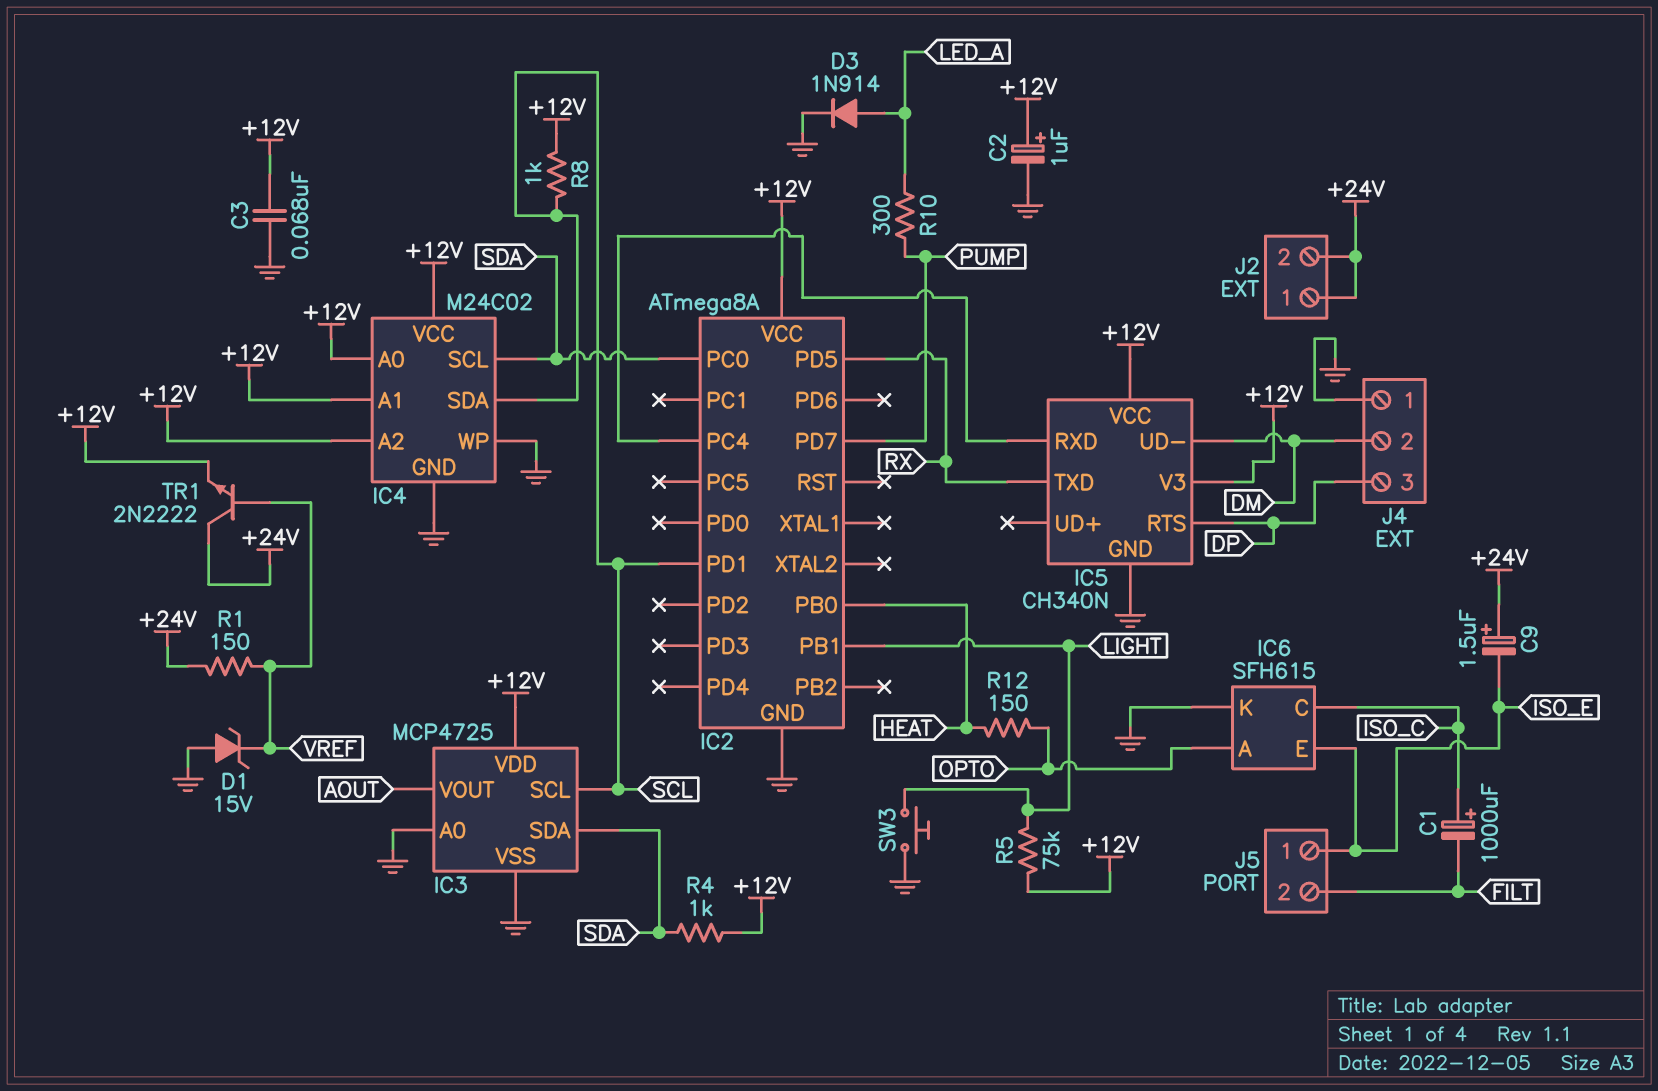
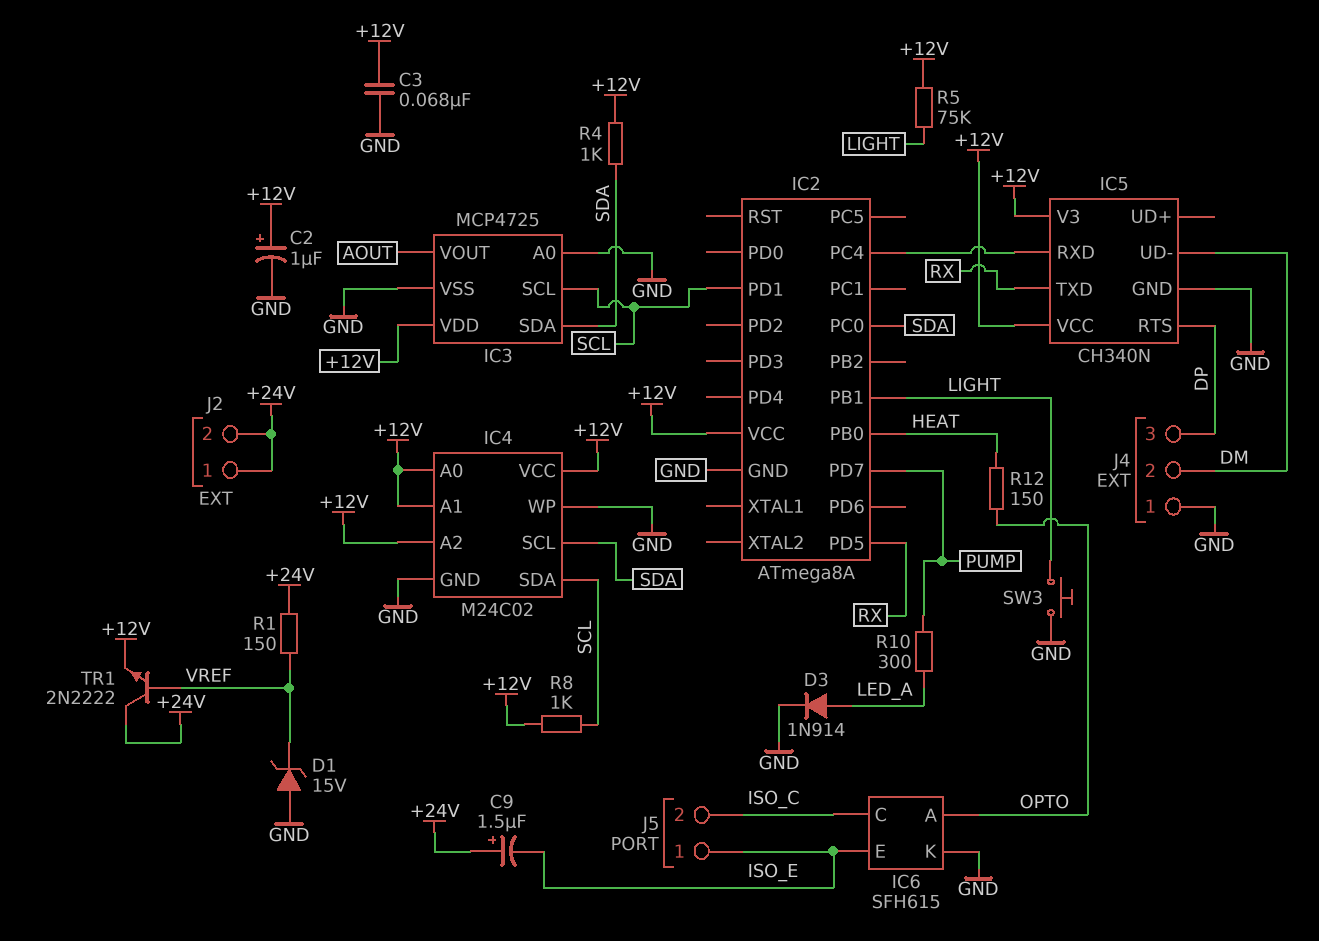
C1: 1000uF (plus ISO_C, minus FILT) -> none
J5 pin 2: FILT -> ISO_C

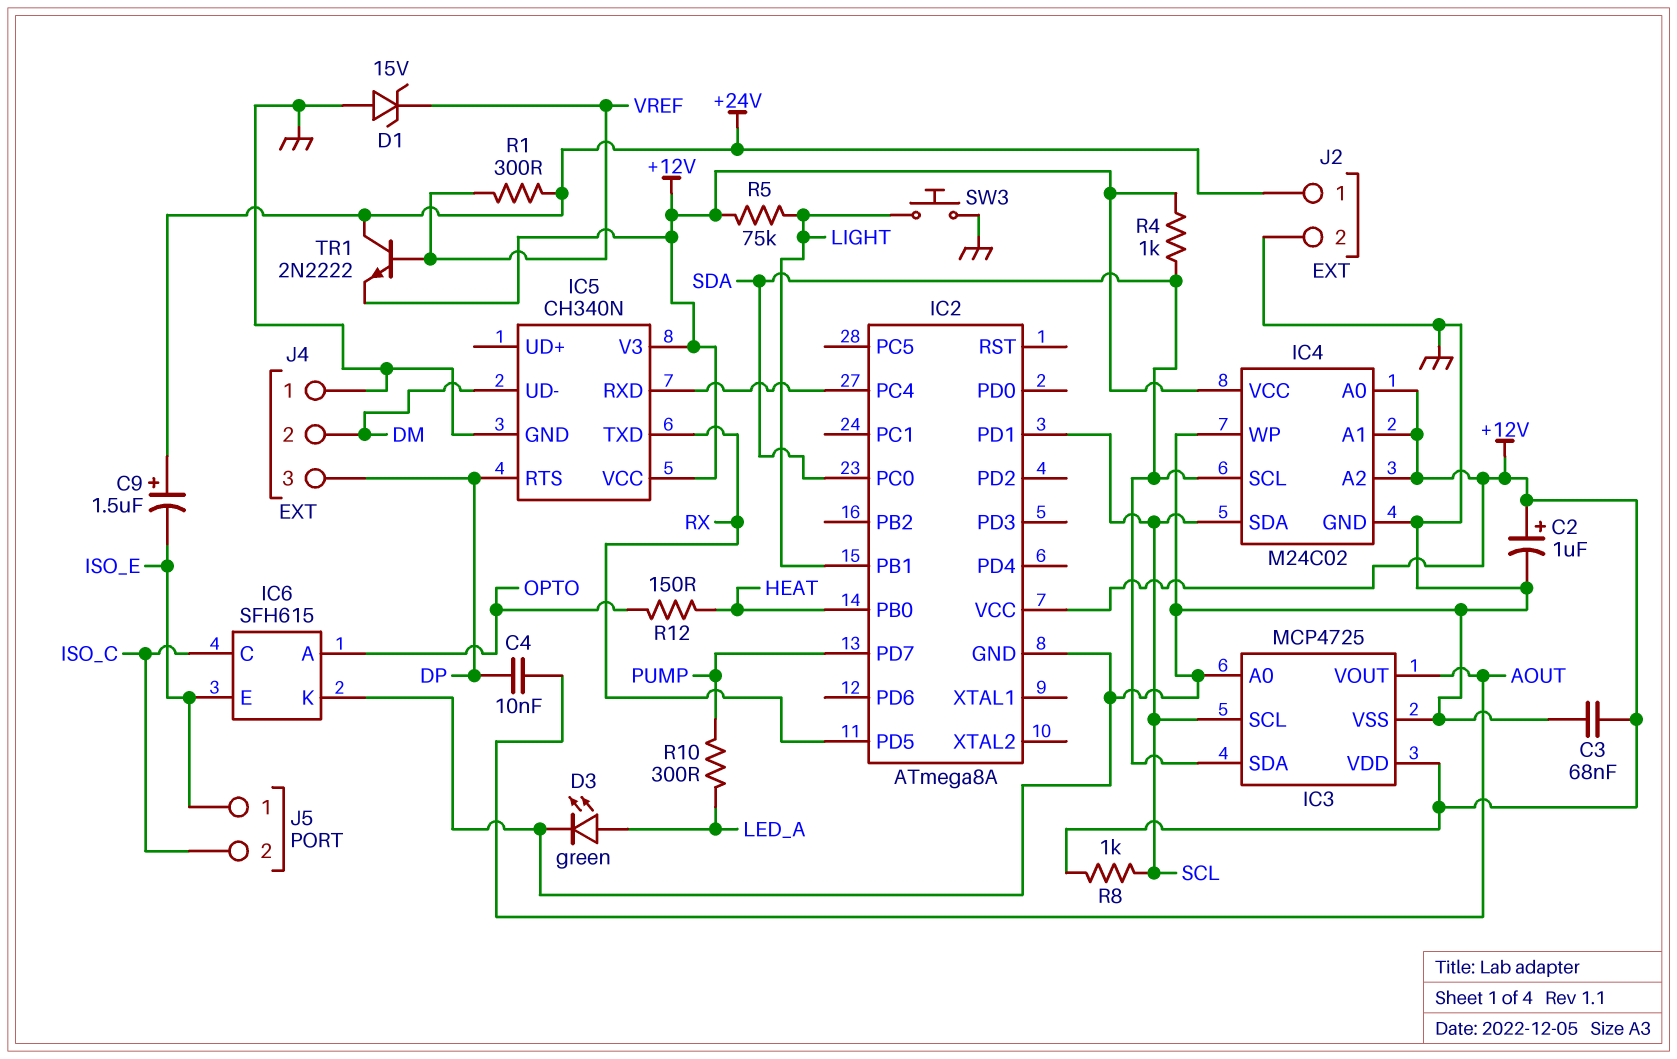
C4: none -> 10nF (AOUT, DP)
D3: diode 1N914 (A LED_A, K GND) -> LED green (A LED_A, K GND)
J2 pin 2: +24V -> GND
R1: 150 (+24V, VREF) -> 300 (+24V, VREF)

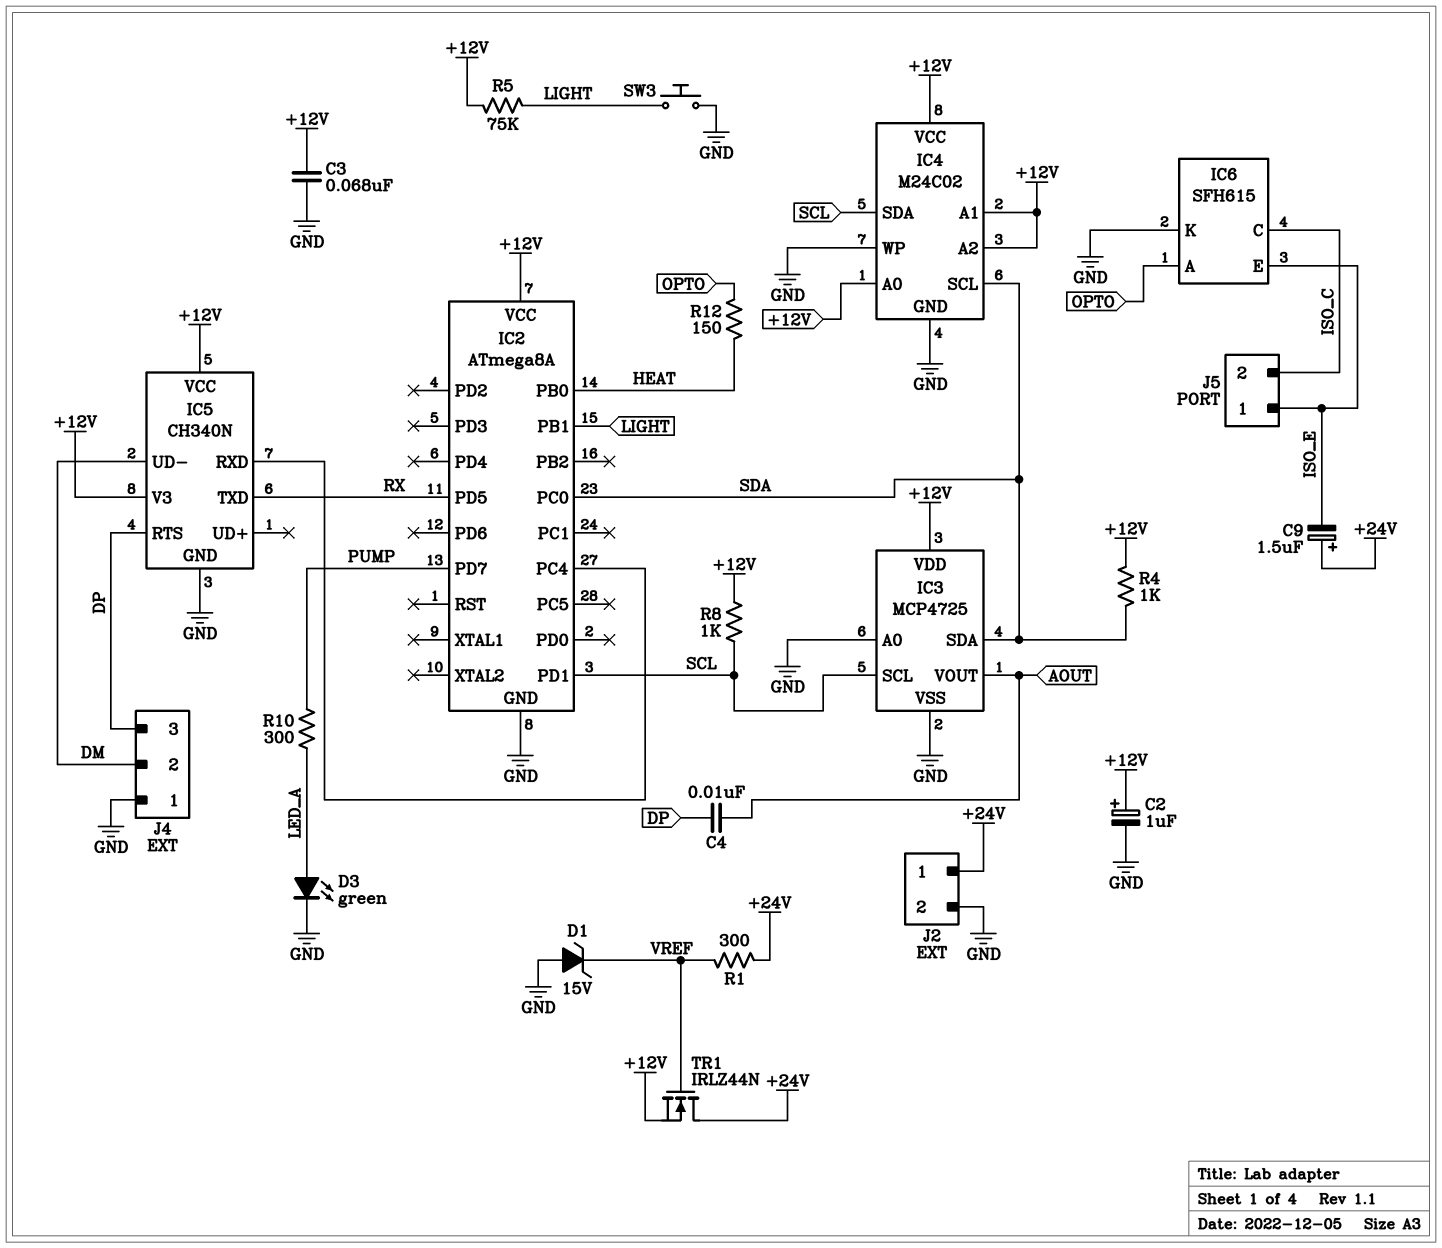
TR1: NPN 2N2222 (B VREF, C +24V, E +12V) -> NMOS IRLZ44N (G VREF, D +24V, S +12V)

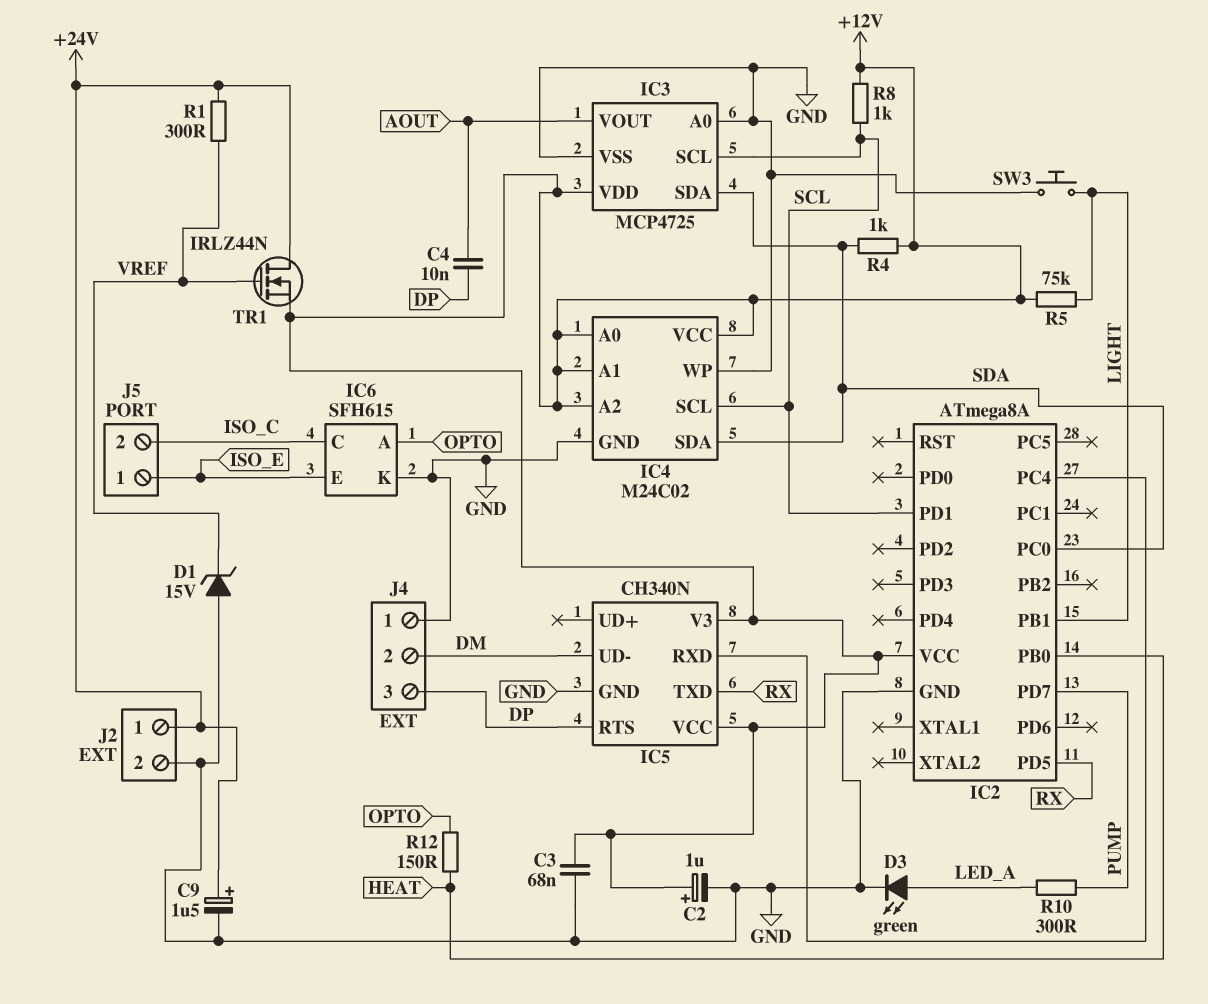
C9: 1.5uF (plus +24V, minus ISO_E) -> 1.5uF (plus +24V, minus GND)
IC4 pin SCL: SDA -> SCL
IC4 pin SDA: SCL -> SDA

